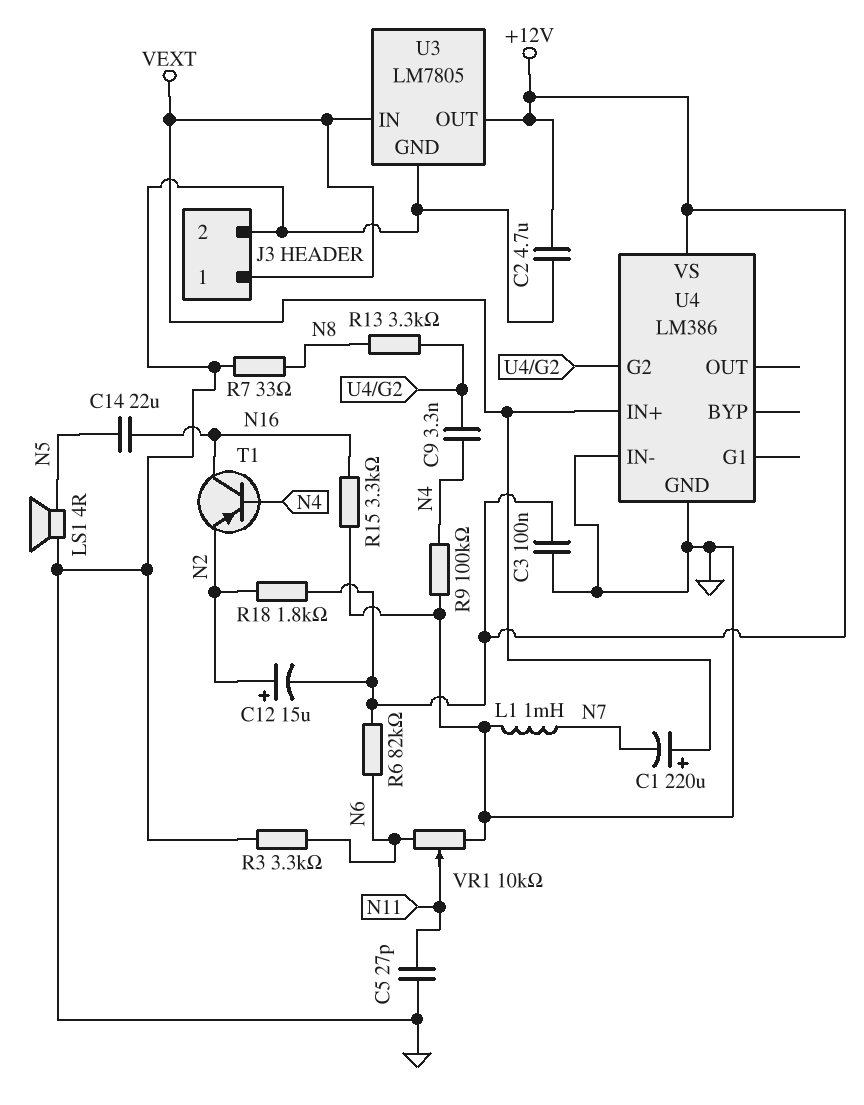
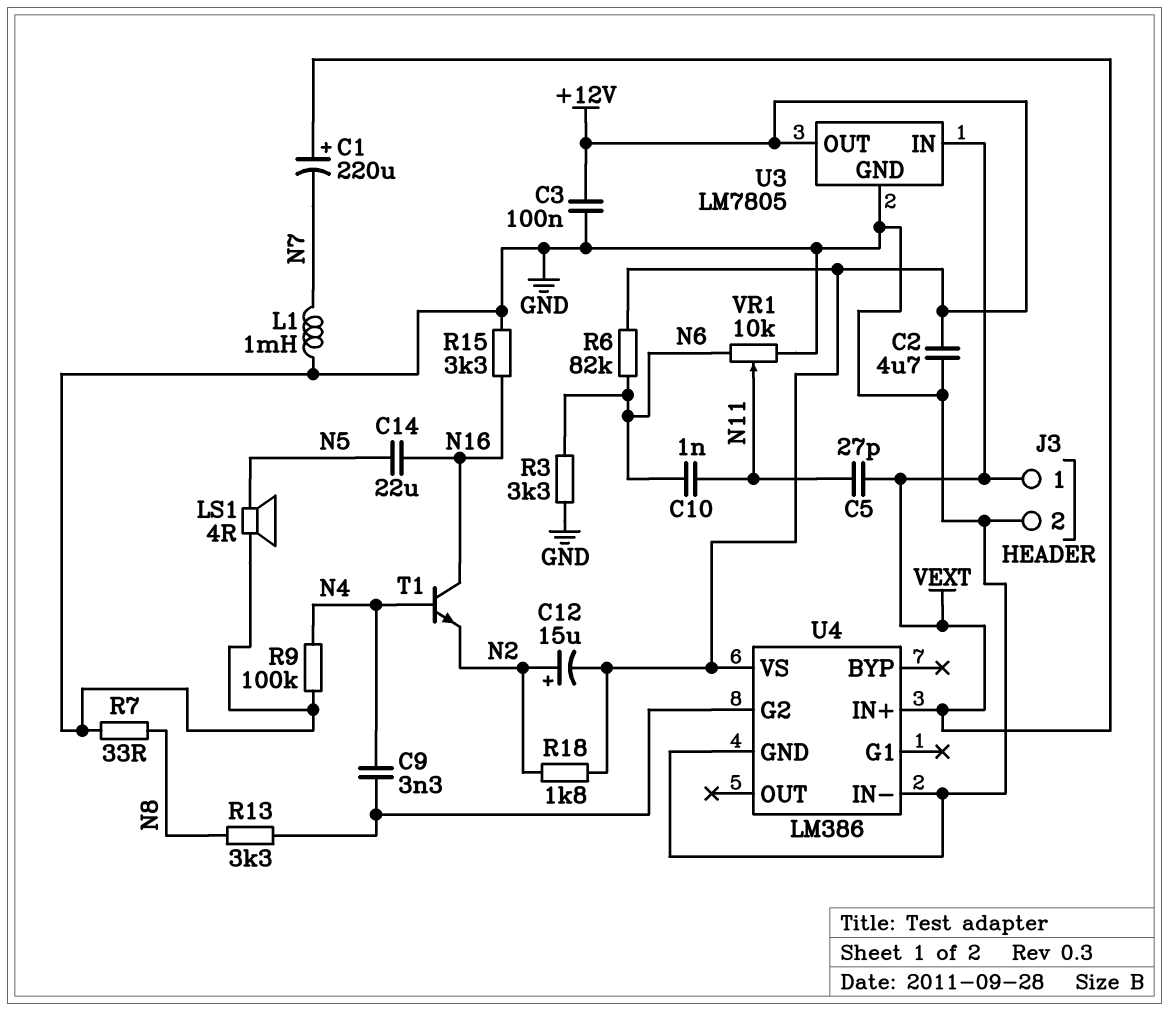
C5: 27pF (GND, N11) -> 27pF (N11, VEXT)
C10: none -> 1nF (N6, N11)
T1: PNP (B N4, C N16, E N2) -> NPN (B N4, C N16, E N2)

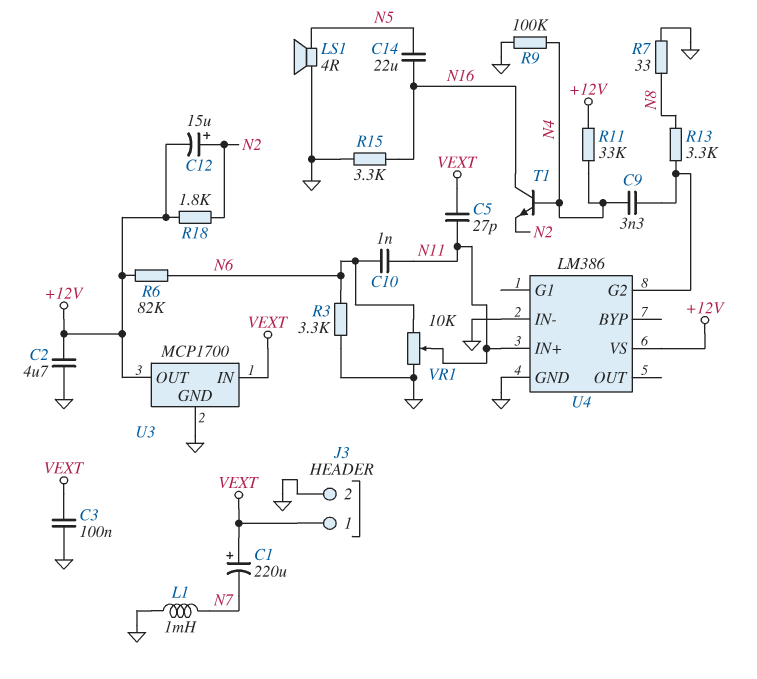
C3: 100nF (+12V, GND) -> 100nF (GND, VEXT)
R11: none -> 33k (+12V, N4)
U3: LM7805 -> MCP1700
U4 pin IN+: VEXT -> N11

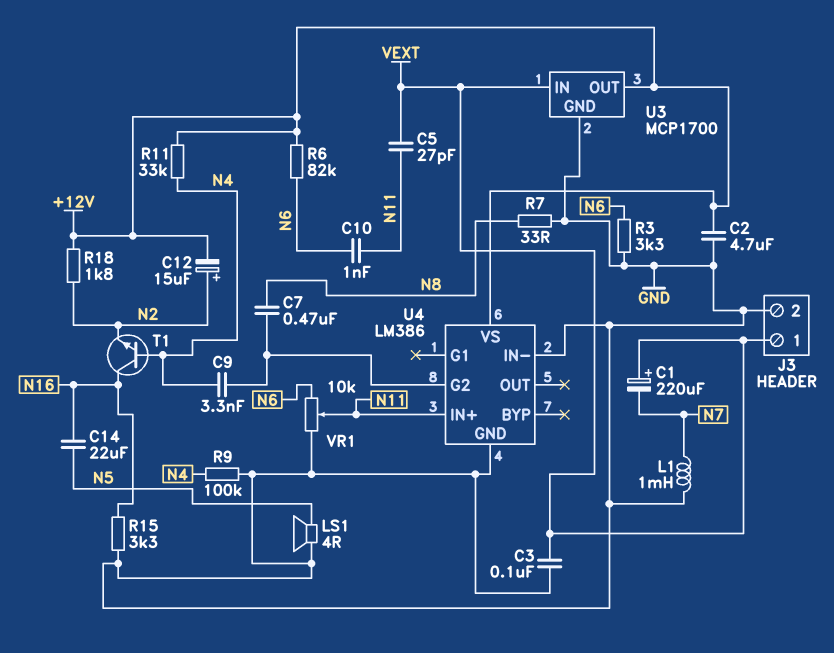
C7: none -> 470nF (N8, U4/G2)
R13: 3.3k (N8, U4/G2) -> none

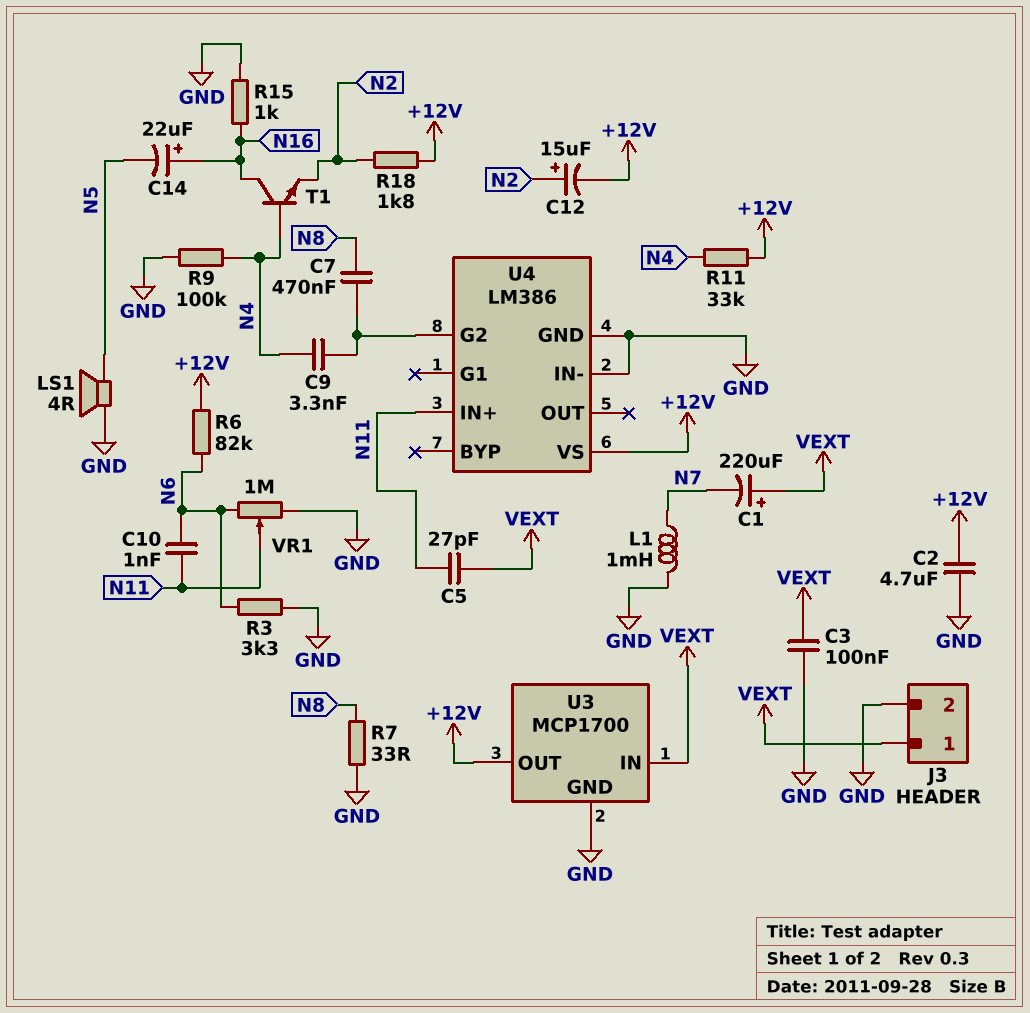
C14: 22uF (N5, N16) -> 22uF (plus N16, minus N5)
R15: 3.3k (GND, N16) -> 1k (GND, N16)
VR1: 10k (GND, N6, wiper N11) -> 1M (GND, N6, wiper N11)

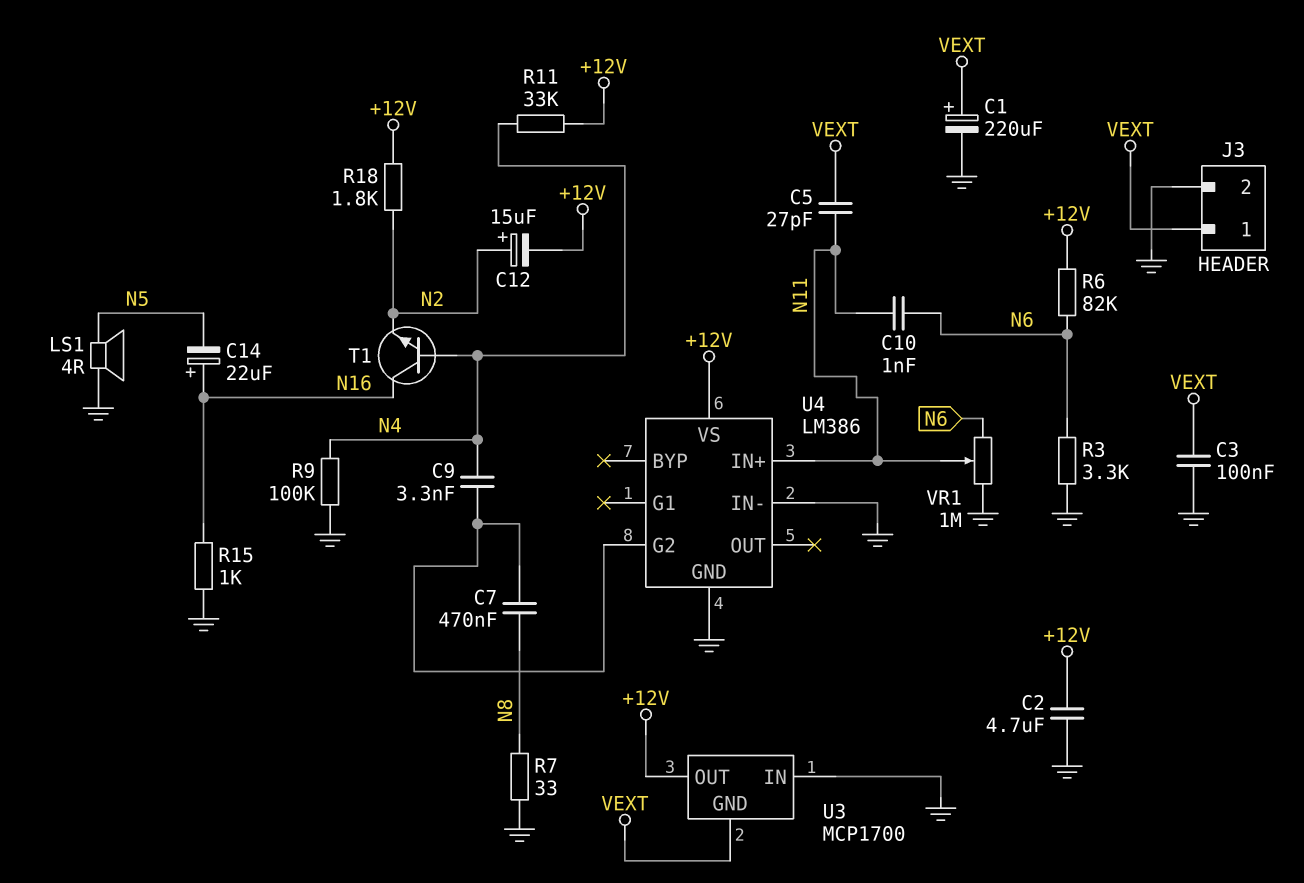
C1: 220uF (plus VEXT, minus N7) -> 220uF (plus VEXT, minus GND)
L1: 1mH (GND, N7) -> none
U3 pin GND: GND -> VEXT
U3 pin IN: VEXT -> GND

